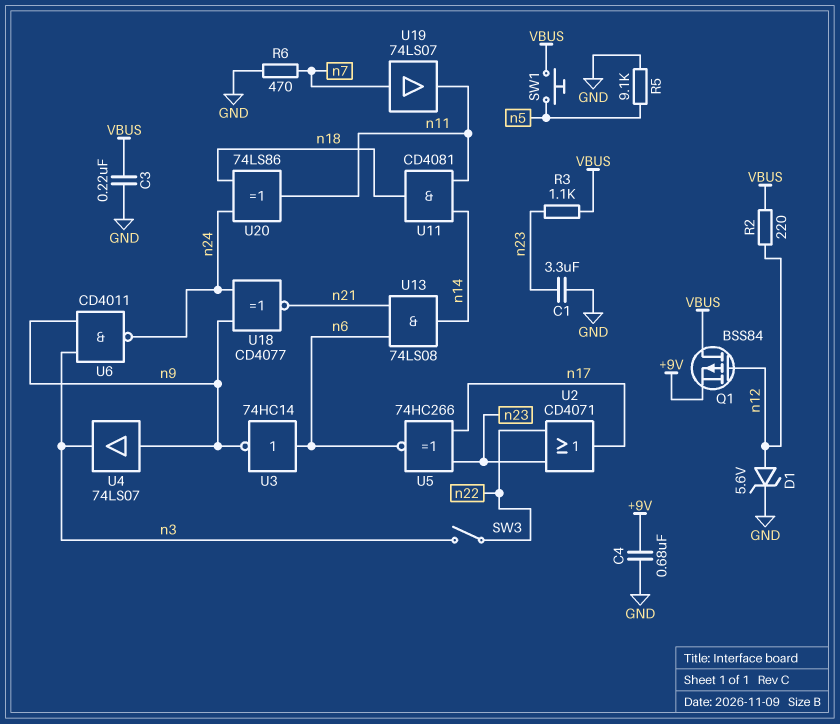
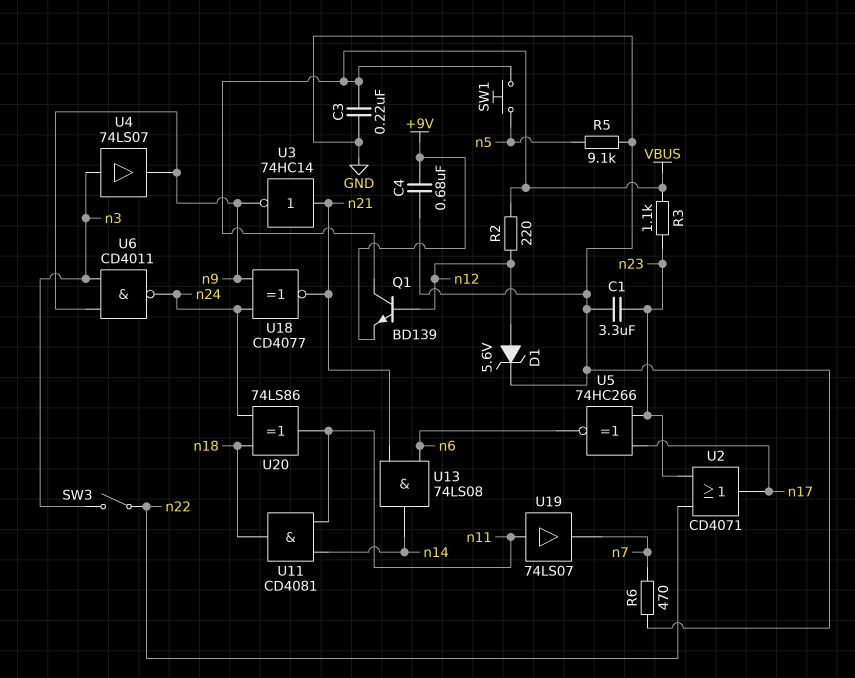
Q1: PMOS BSS84 (G n12, D VBUS, S +9V) -> NPN BD139 (B n12, C VBUS, E +9V)
U3: NOT 74HC14 (in n6, out n9) -> NOT 74HC14 (in n21, out n9)
U4: buffer 74LS07 (in n9, out n3) -> buffer 74LS07 (in n3, out n9)
U19: buffer 74LS07 (in n7, out n11) -> buffer 74LS07 (in n11, out n7)

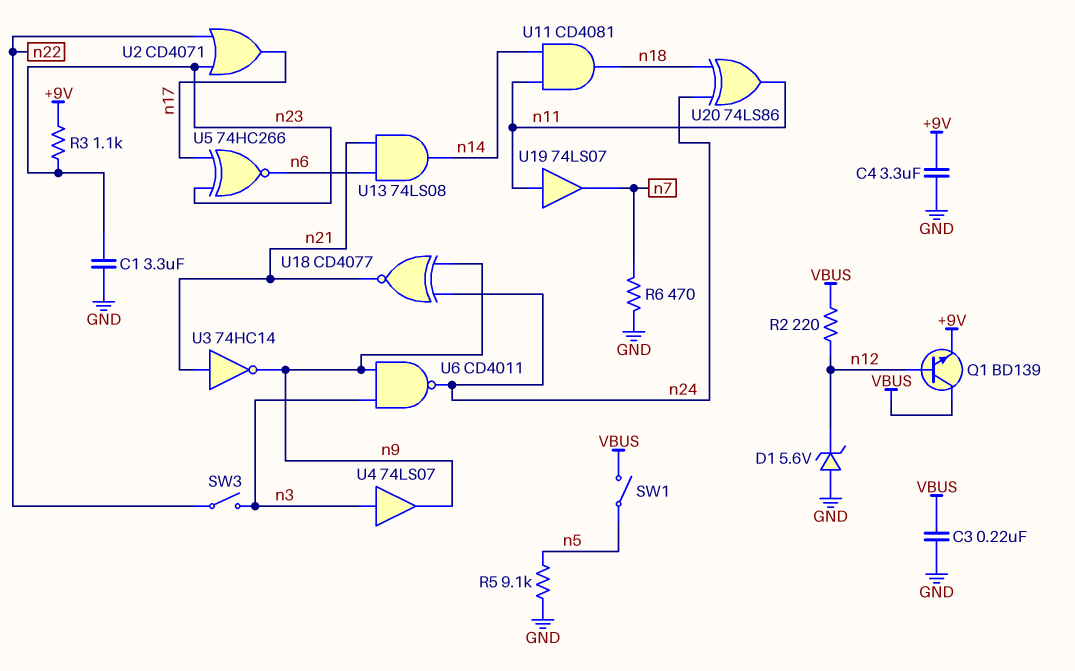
C4: 680nF (+9V, GND) -> 3.3uF (+9V, GND)
D1: zener 5.6V (A n12, K GND) -> zener 5.6V (A GND, K n12)
R3: 1.1k (VBUS, n23) -> 1.1k (+9V, n23)
SW1: button (VBUS, n5) -> switch (VBUS, n5)

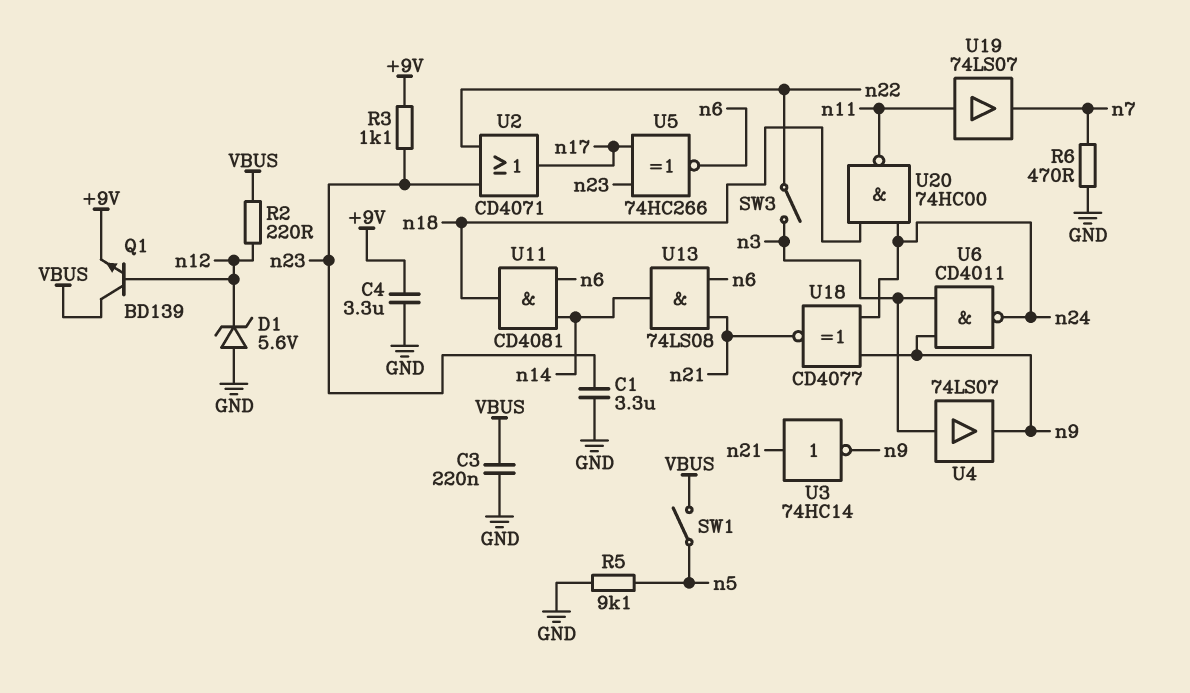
U11: AND CD4081 (in n11, in n14, out n18) -> AND CD4081 (in n6, in n14, out n18)
U20: XOR 74LS86 (in n18, in n24, out n11) -> NAND 74HC00 (in n18, in n24, out n11)

